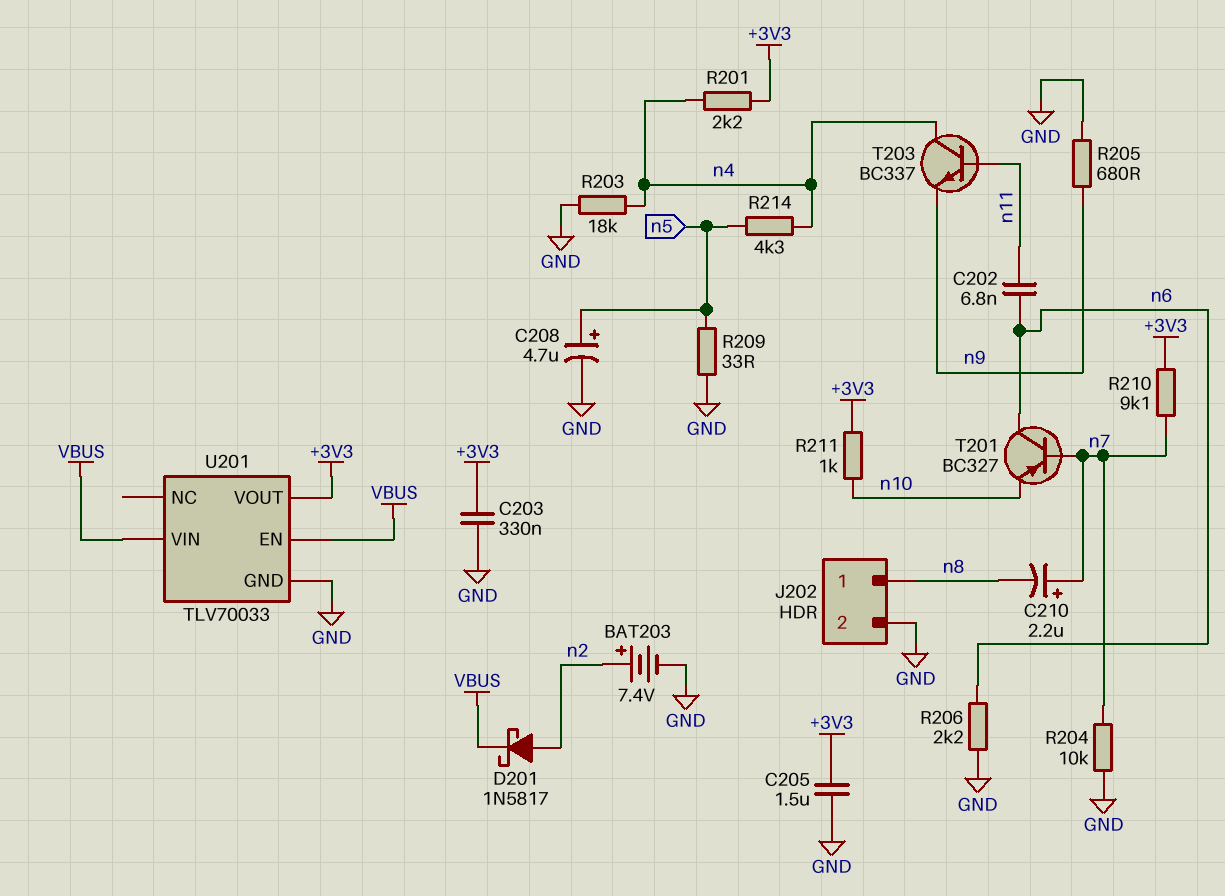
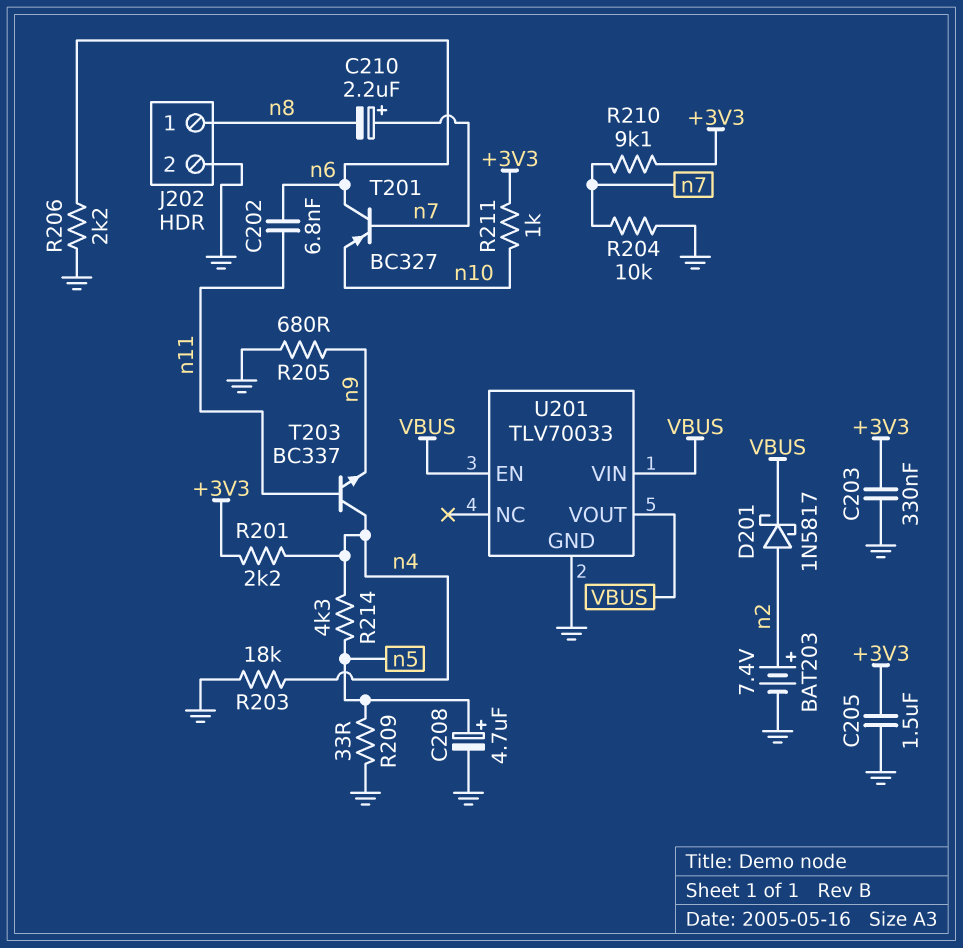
U201 pin VOUT: +3V3 -> VBUS

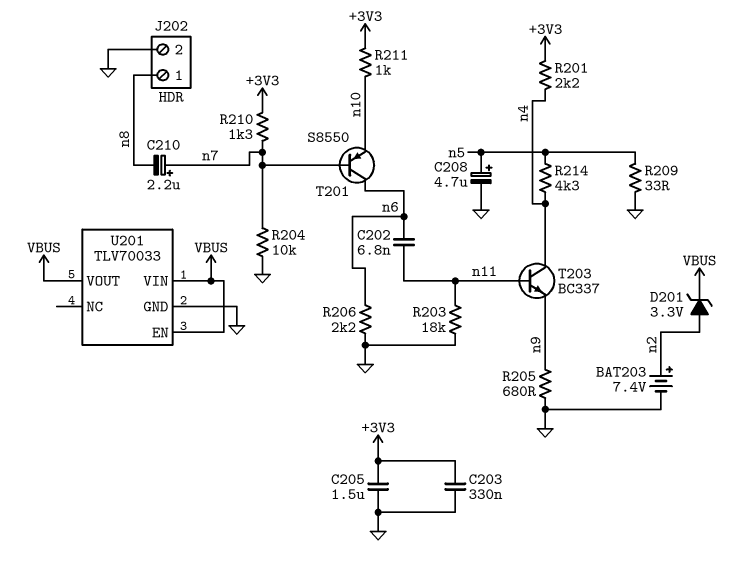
D201: schottky 1N5817 (A n2, K VBUS) -> zener 3.3V (A n2, K VBUS)
R203: 18k (GND, n4) -> 18k (GND, n11)
R210: 9.1k (+3V3, n7) -> 1.3k (+3V3, n7)
T201: PNP BC327 (B n7, C n6, E n10) -> PNP S8550 (B n7, C n6, E n10)

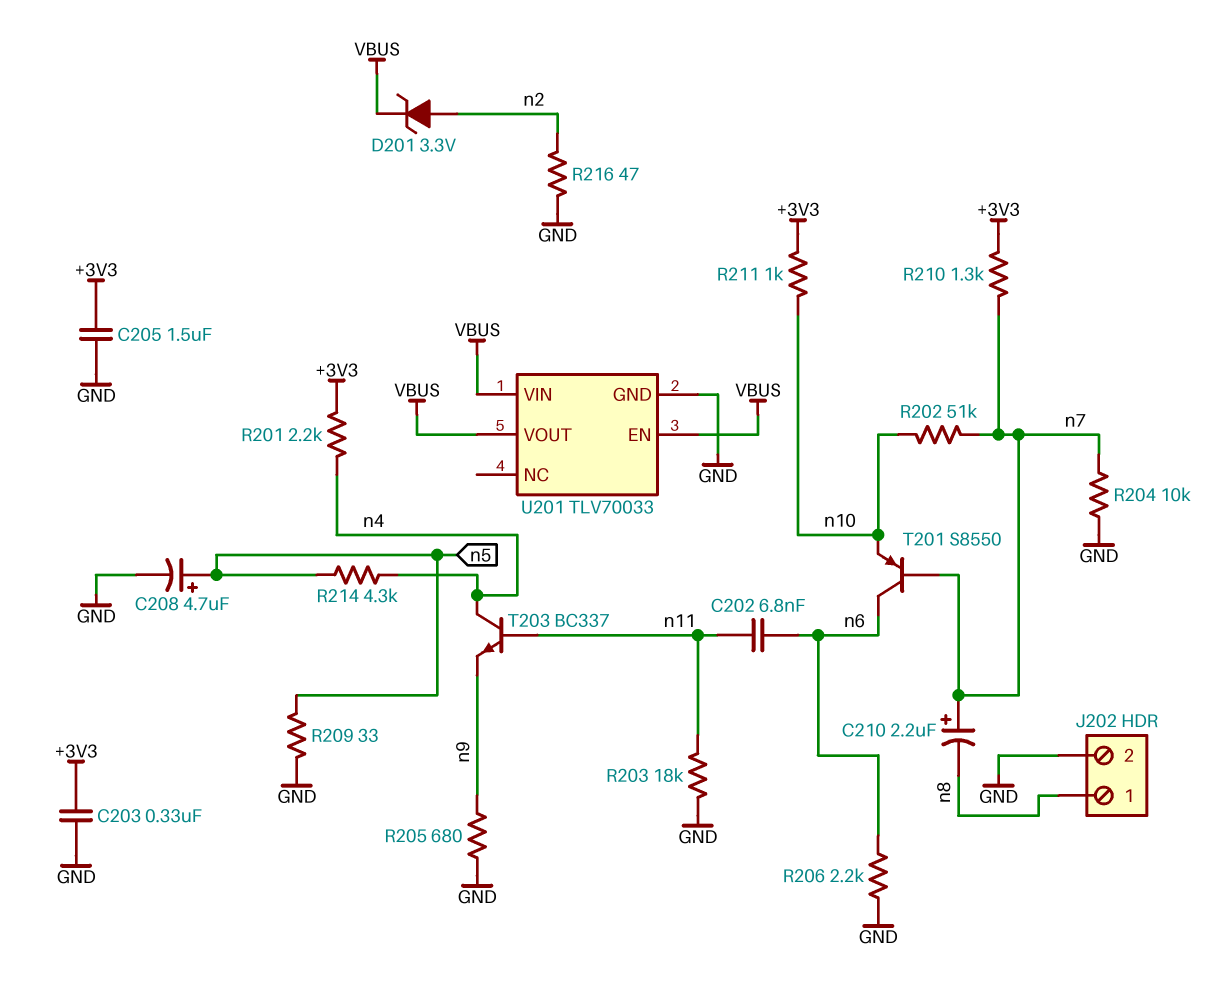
BAT203: 7.4V (plus n2, minus GND) -> none
R202: none -> 51k (n7, n10)
R216: none -> 47 (GND, n2)

